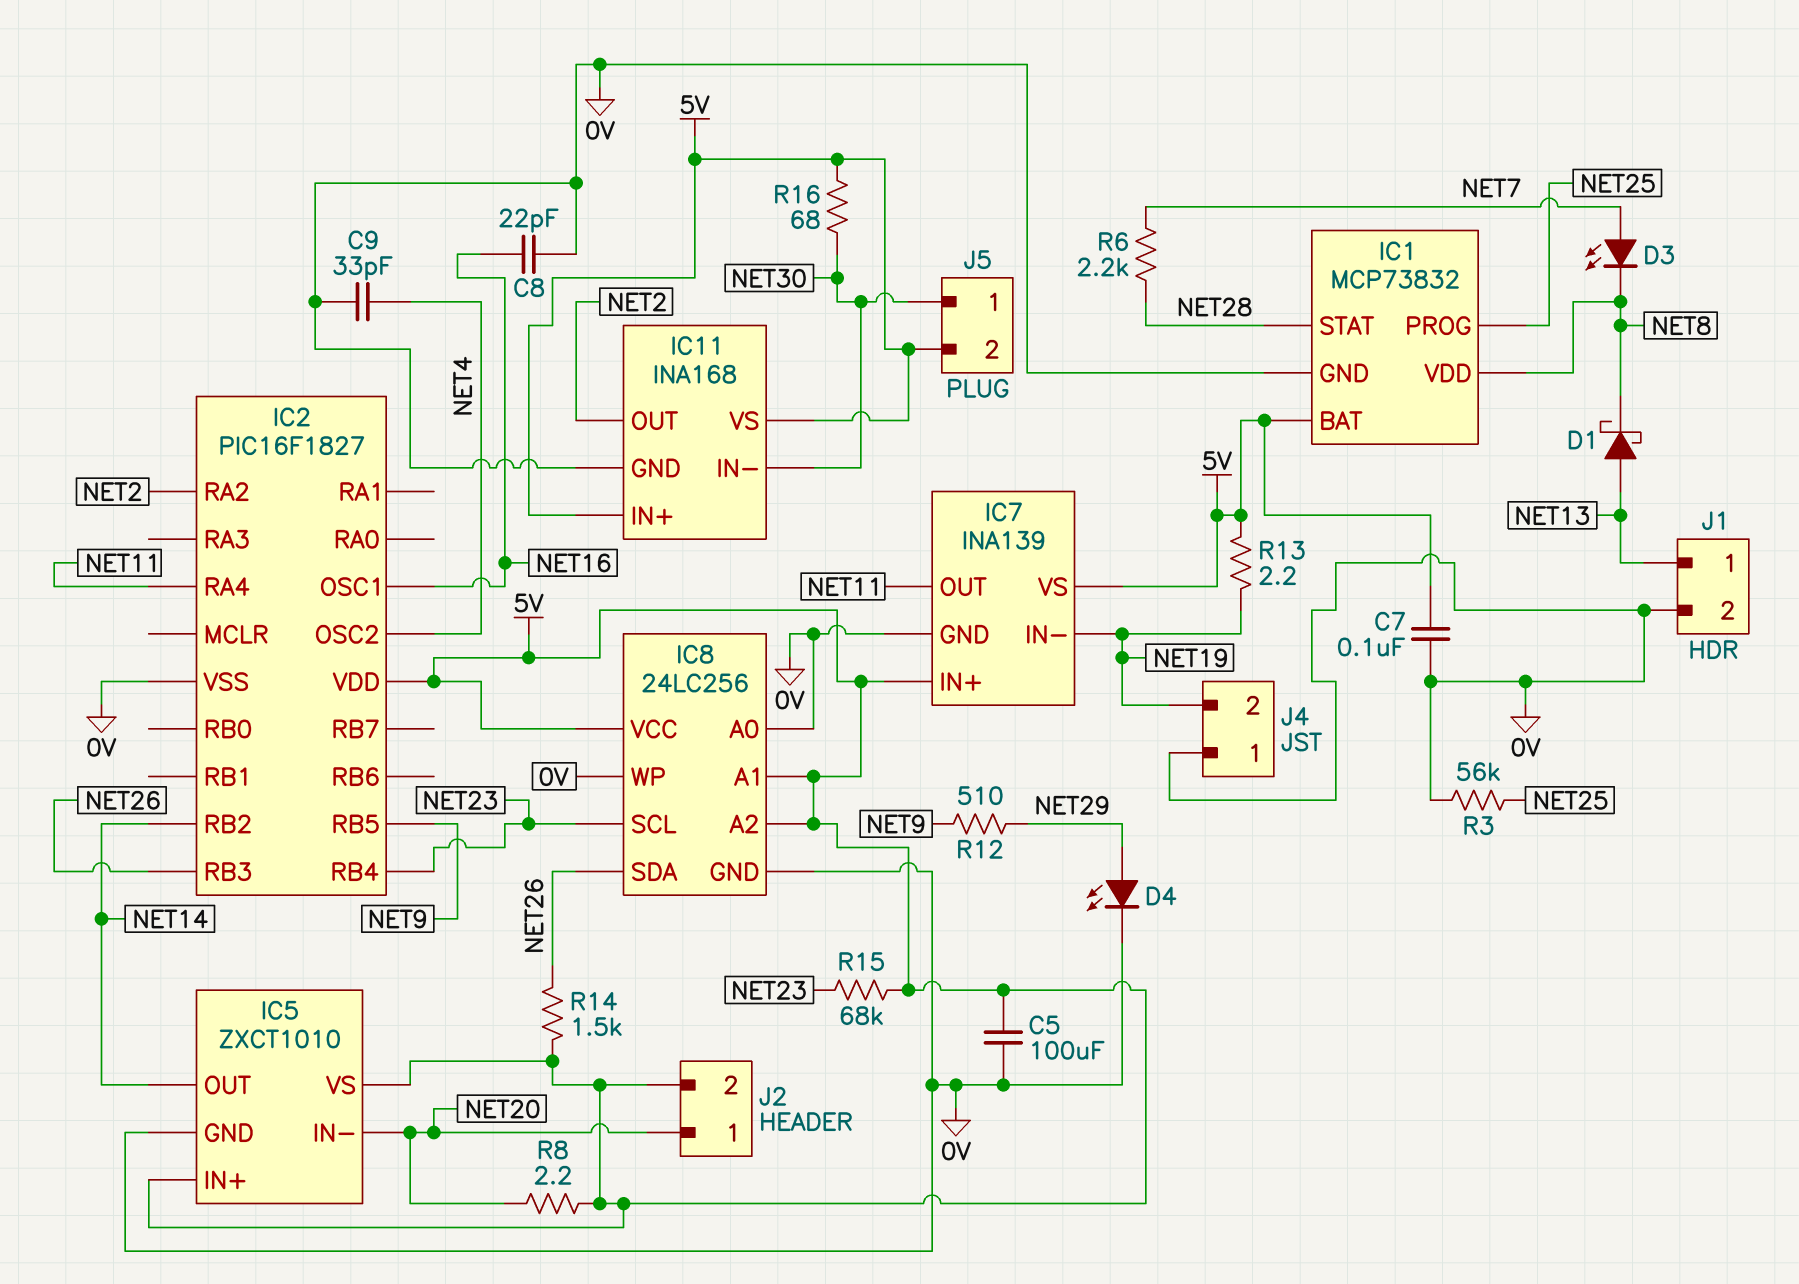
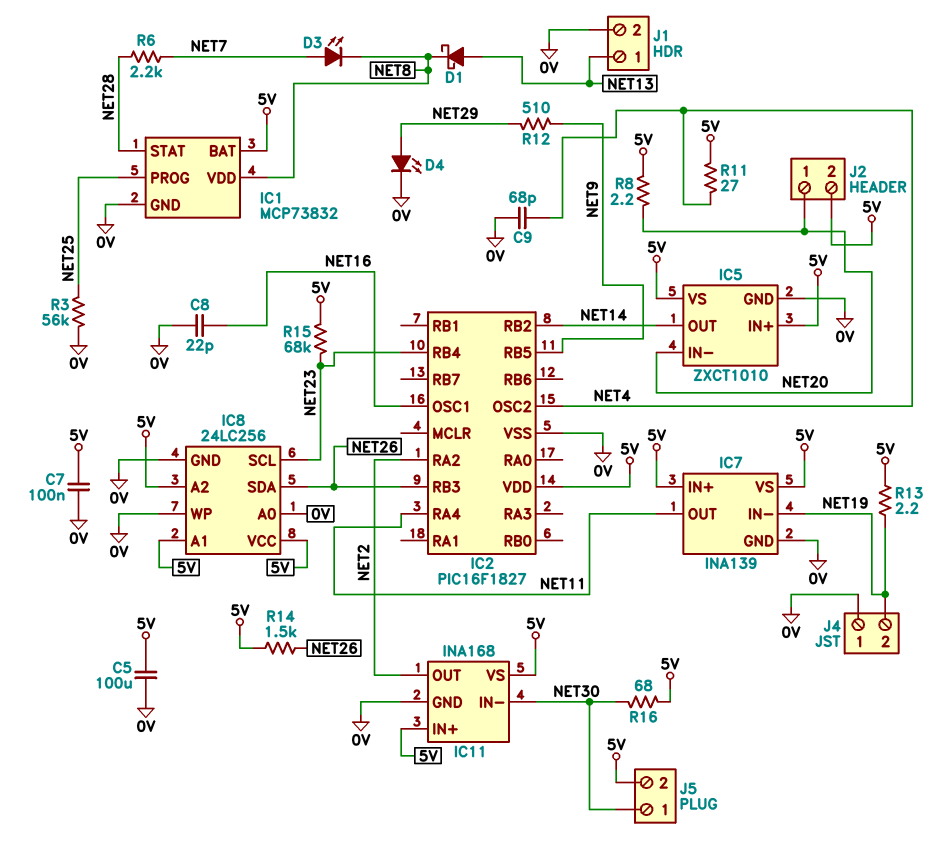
C9: 33pF (0V, NET4) -> 68pF (0V, NET4)
R11: none -> 27 (5V, NET4)

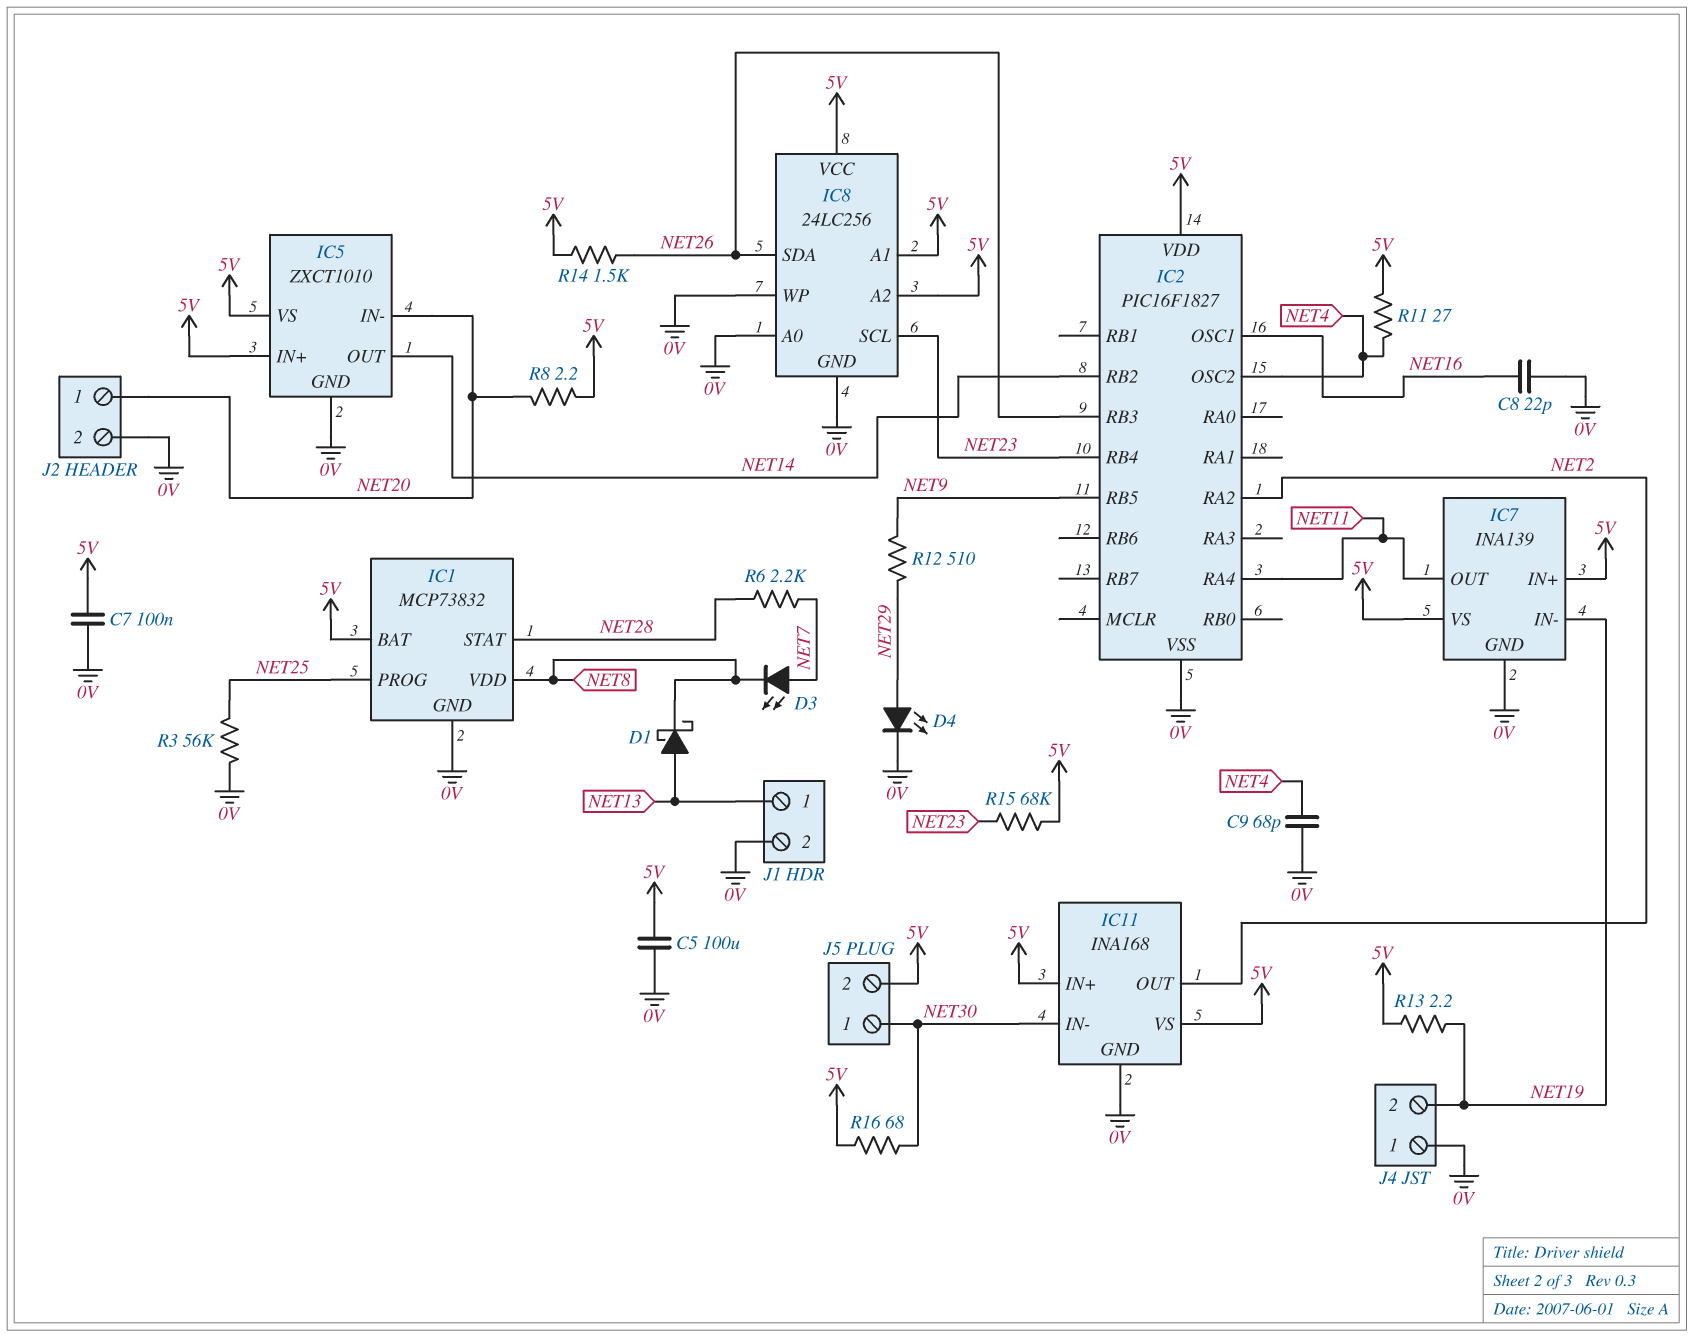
J2 pin 2: 5V -> 0V

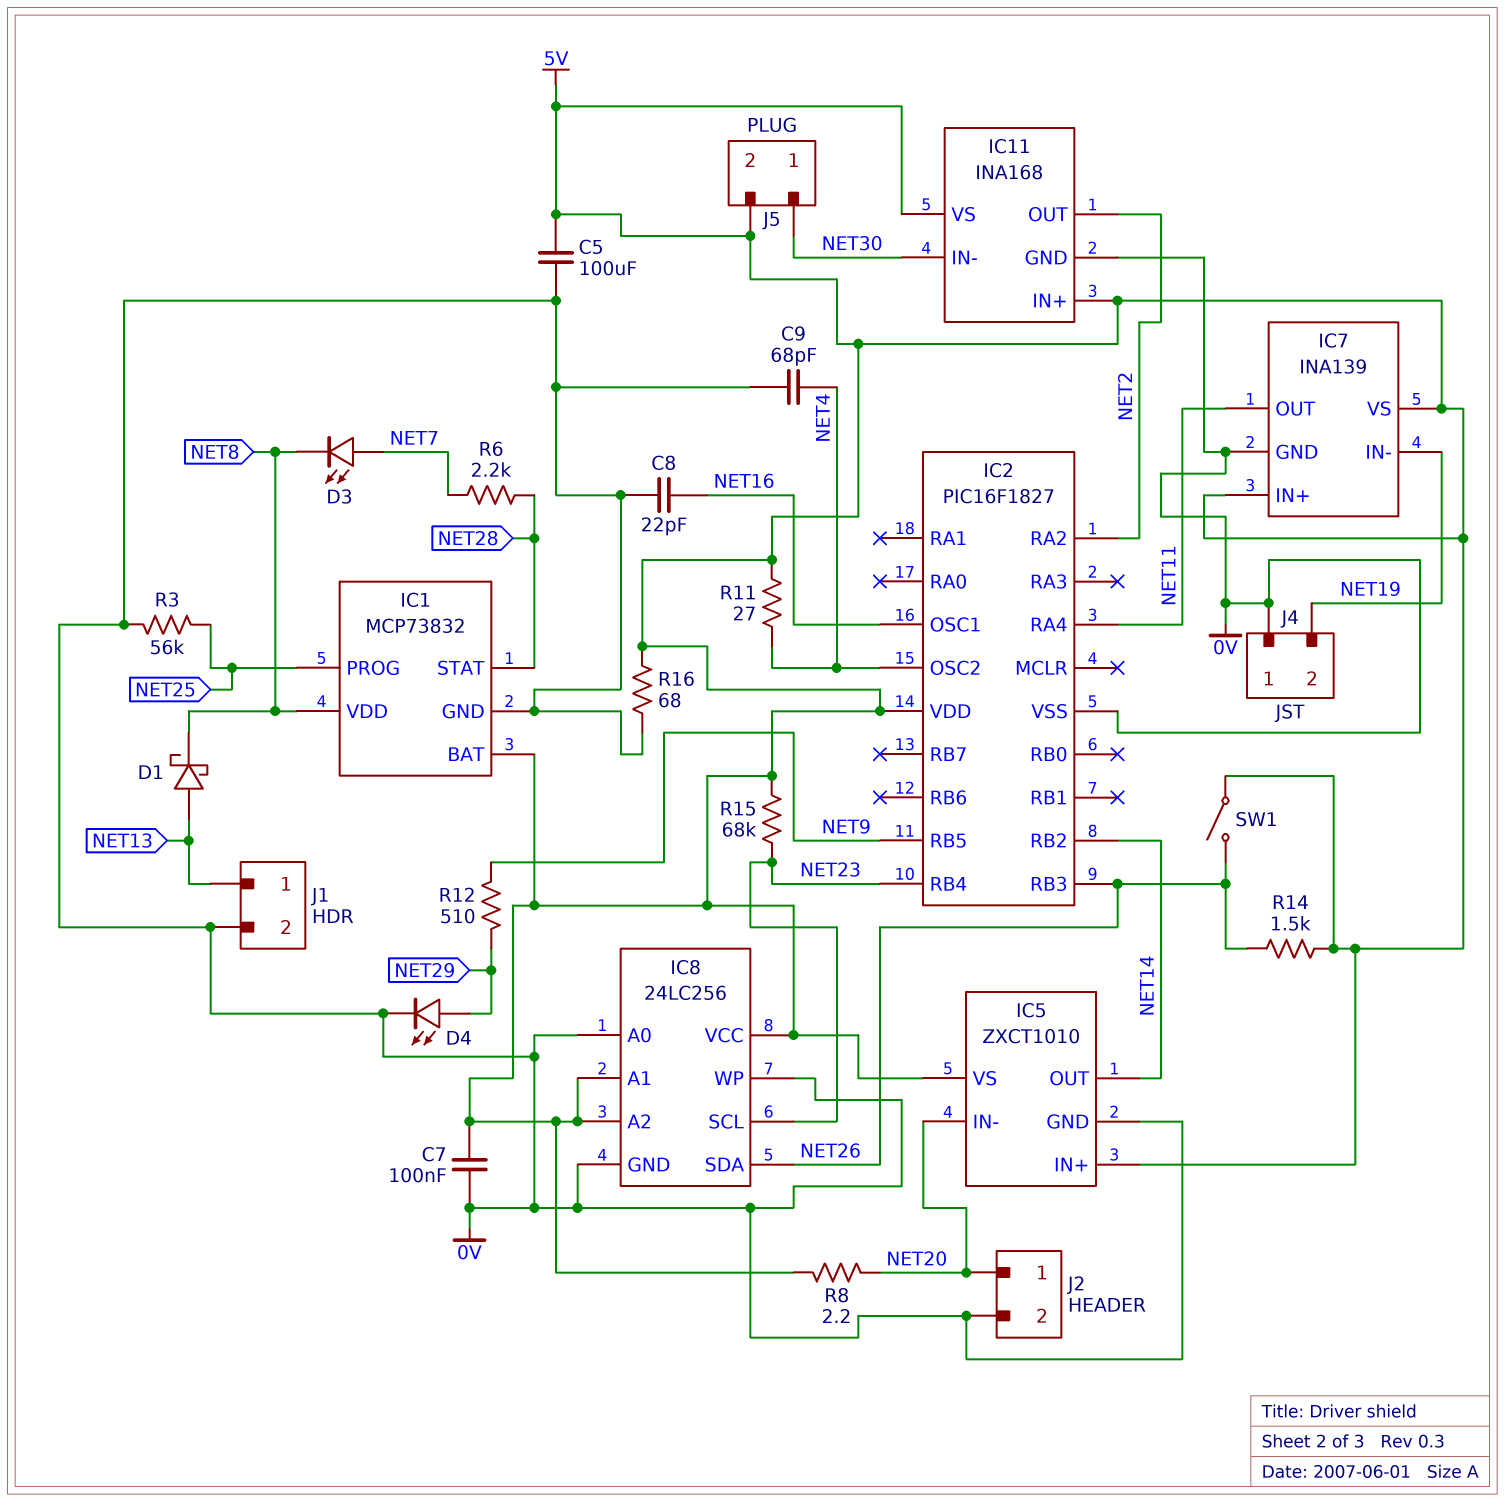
R13: 2.2 (5V, NET19) -> none
R16: 68 (5V, NET30) -> 68 (0V, 5V)
SW1: none -> switch (5V, NET26)

